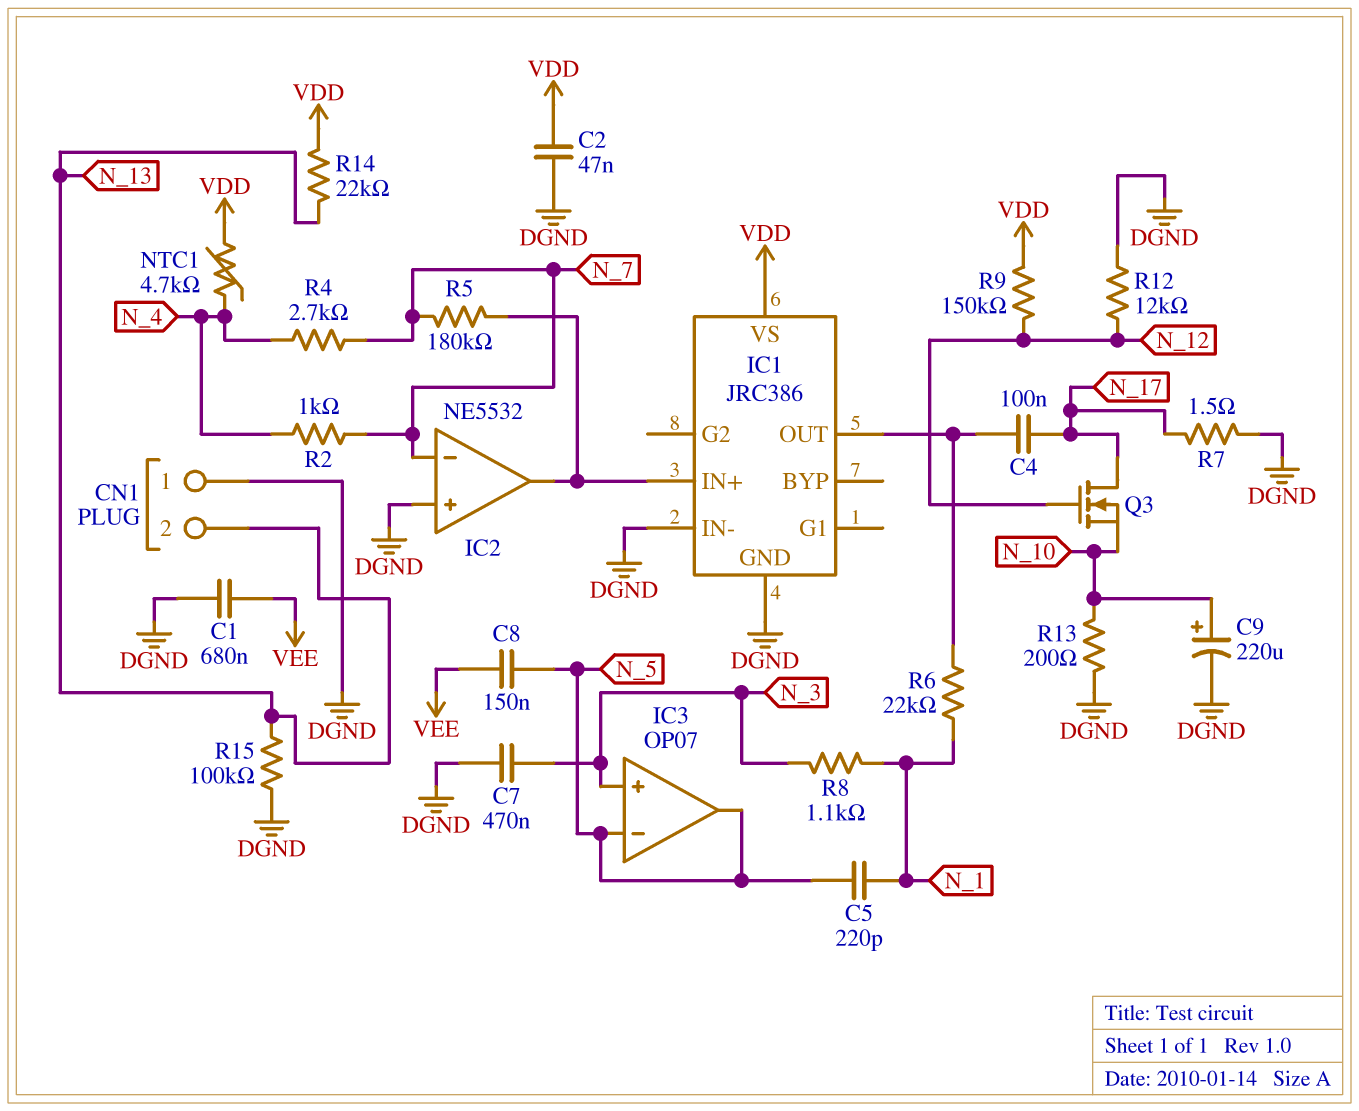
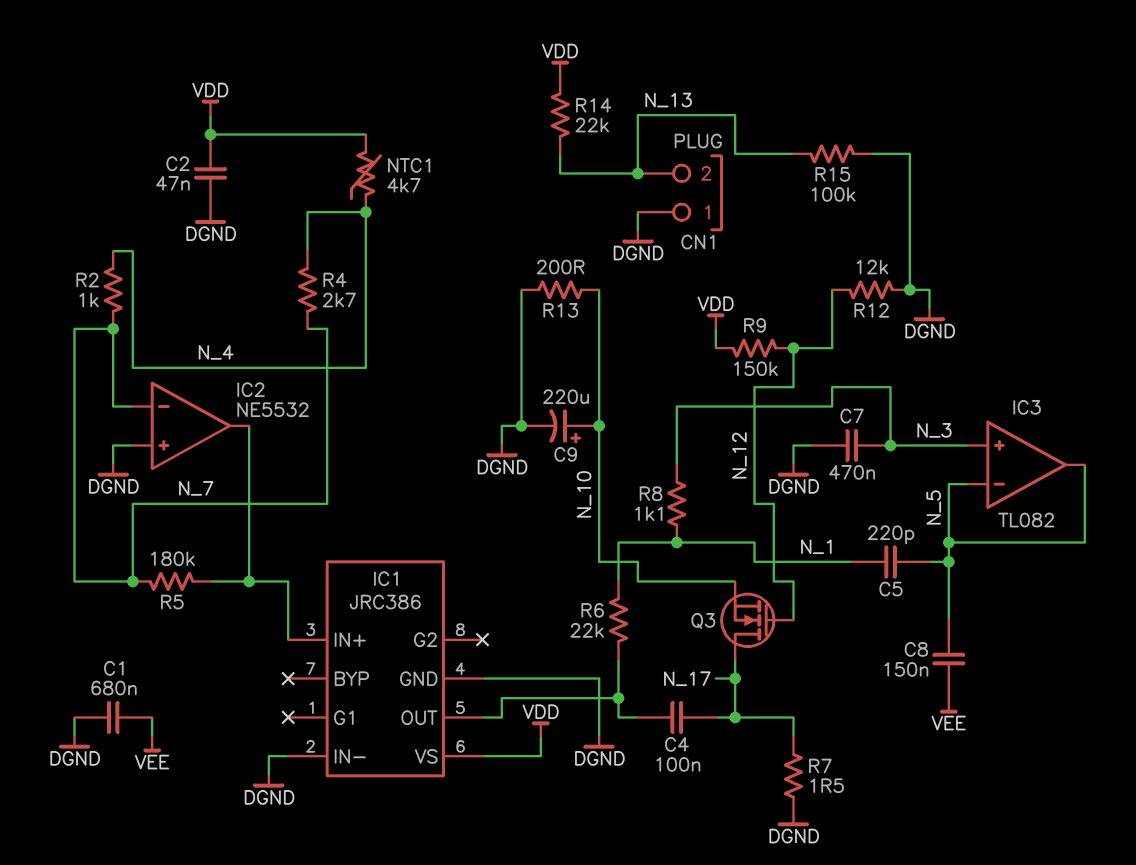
IC3: OP07 -> TL082

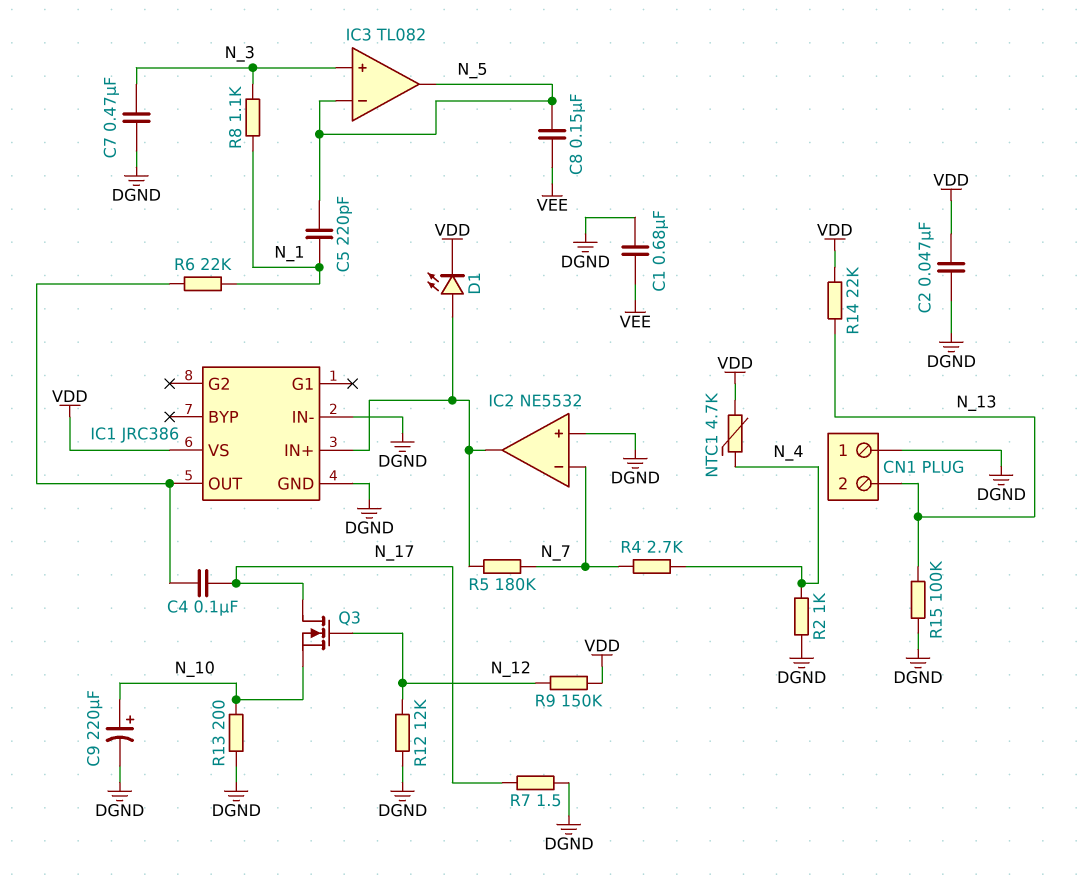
D1: none -> LED (A IC1/IN+, K VDD)
R2: 1k (N_4, N_7) -> 1k (DGND, N_4)

